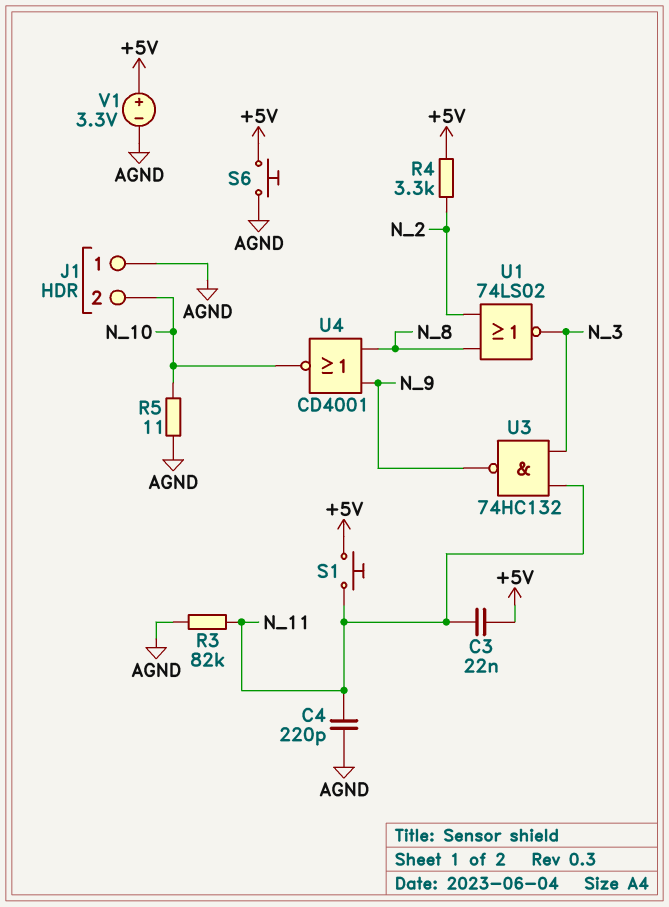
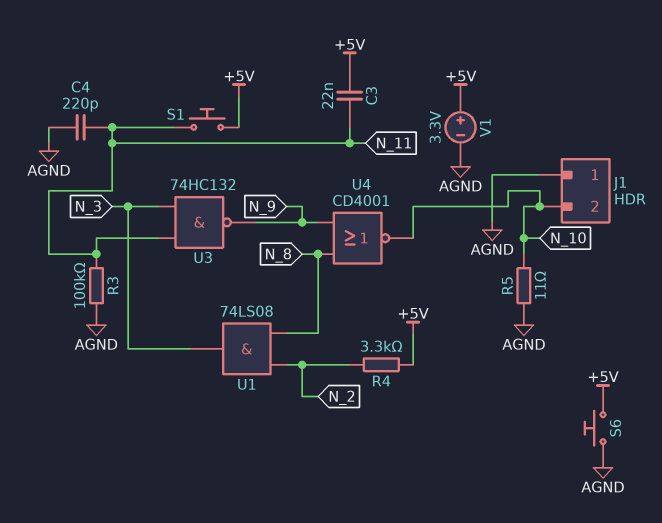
R3: 82k (AGND, N_11) -> 100k (AGND, N_11)
U1: NOR 74LS02 (in N_2, in N_8, out N_3) -> AND 74LS08 (in N_2, in N_8, out N_3)

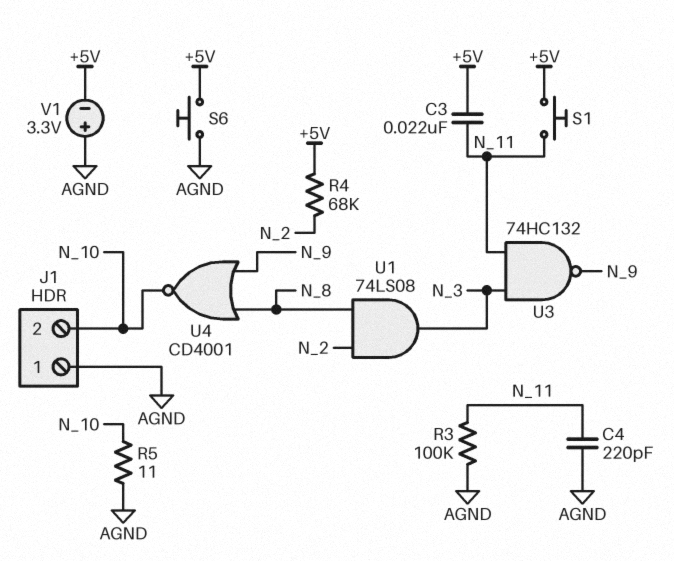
R4: 3.3k (+5V, N_2) -> 68k (+5V, N_2)
V1: 3.3V (plus +5V, minus AGND) -> 3.3V (plus AGND, minus +5V)

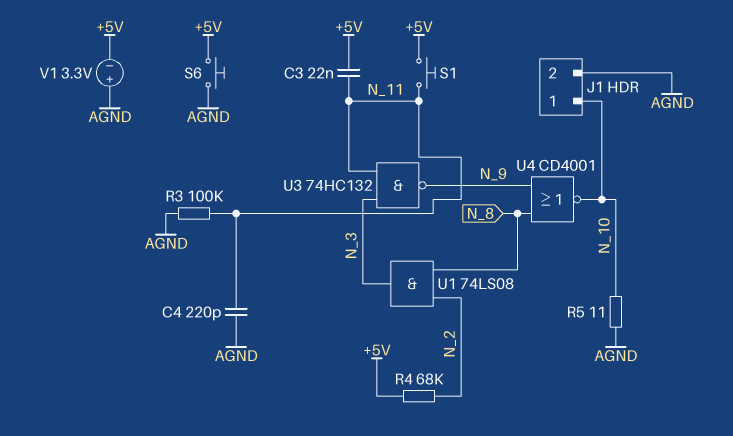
J1 pin 1: AGND -> N_10
J1 pin 2: N_10 -> AGND

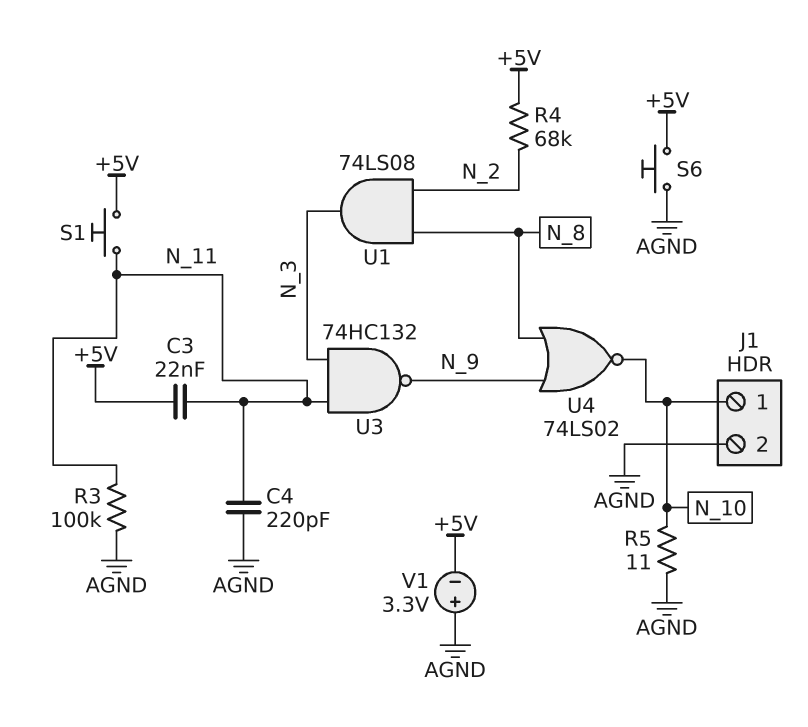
U4: NOR CD4001 (in N_8, in N_9, out N_10) -> NOR 74LS02 (in N_8, in N_9, out N_10)

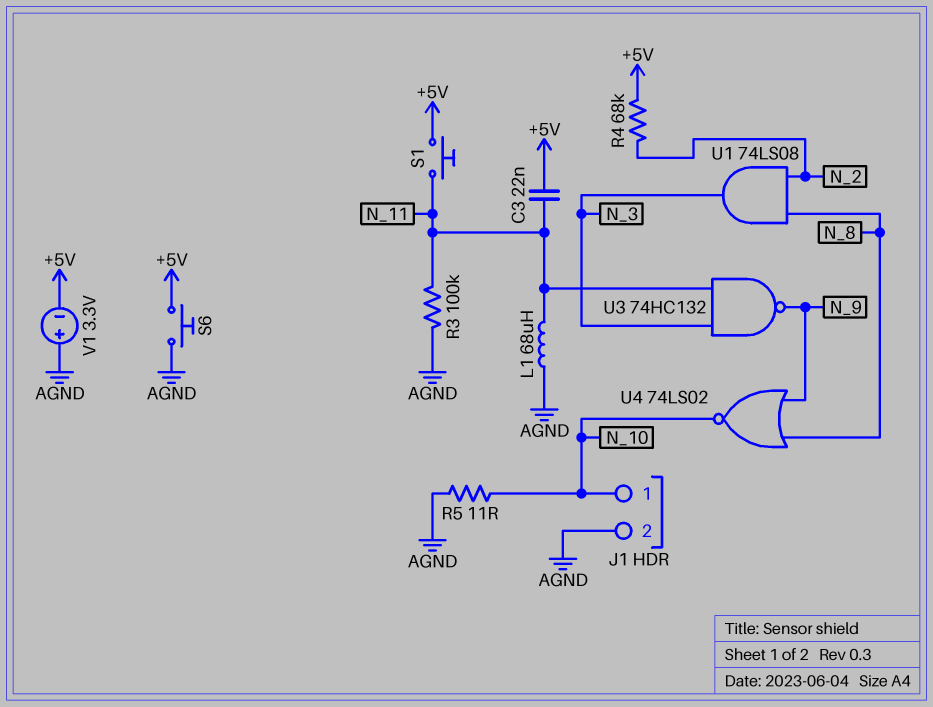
C4: 220pF (AGND, N_11) -> none
L1: none -> 68uH (AGND, N_11)

